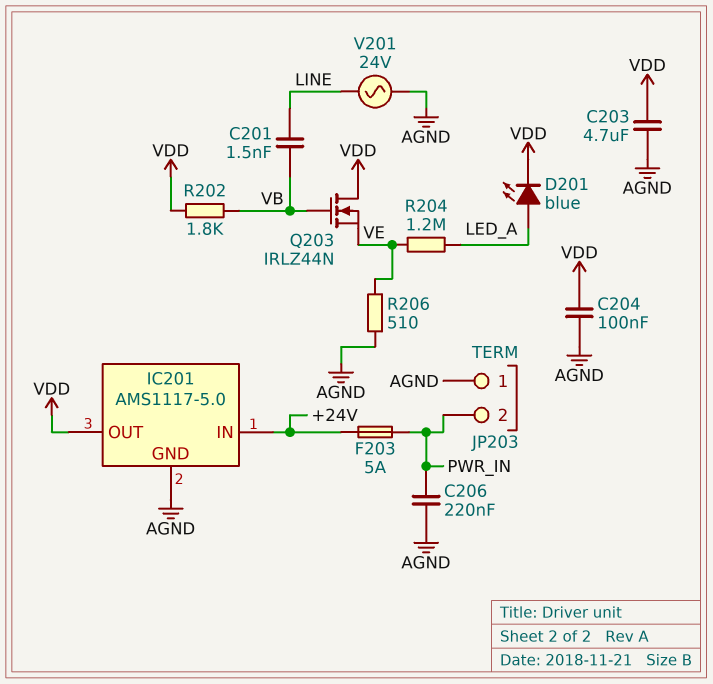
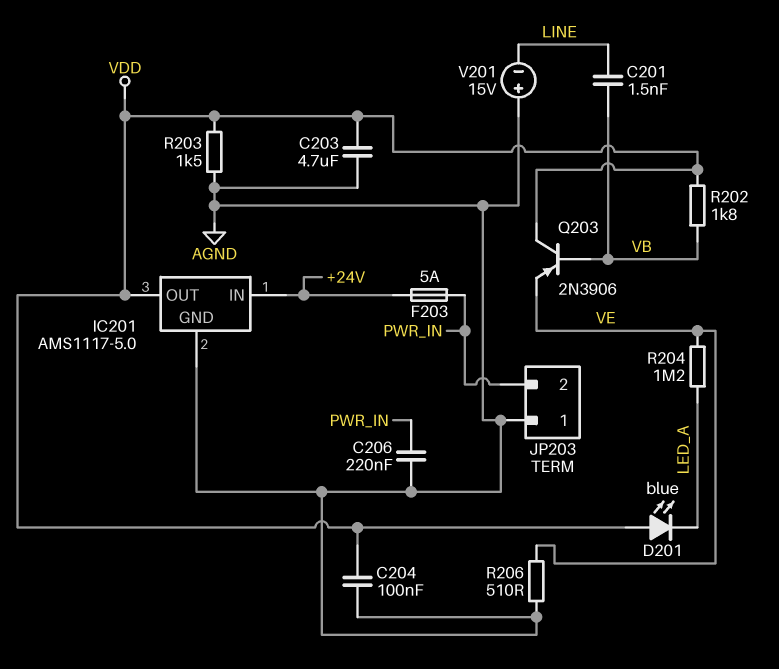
D201: LED blue (A LED_A, K VDD) -> LED blue (A VDD, K LED_A)
Q203: NMOS IRLZ44N (G VB, D VDD, S VE) -> PNP 2N3906 (B VB, C VDD, E VE)
R203: none -> 1.5k (AGND, VDD)
V201: AC 24V (AGND, LINE) -> 15V (plus AGND, minus LINE)

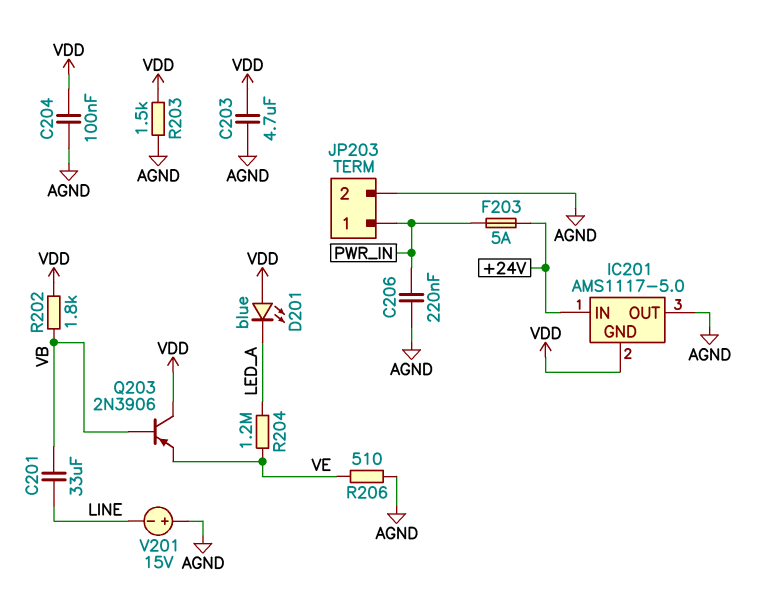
C201: 1.5nF (LINE, VB) -> 33uF (LINE, VB)
IC201 pin GND: AGND -> VDD
IC201 pin OUT: VDD -> AGND
JP203 pin 1: AGND -> PWR_IN
JP203 pin 2: PWR_IN -> AGND

